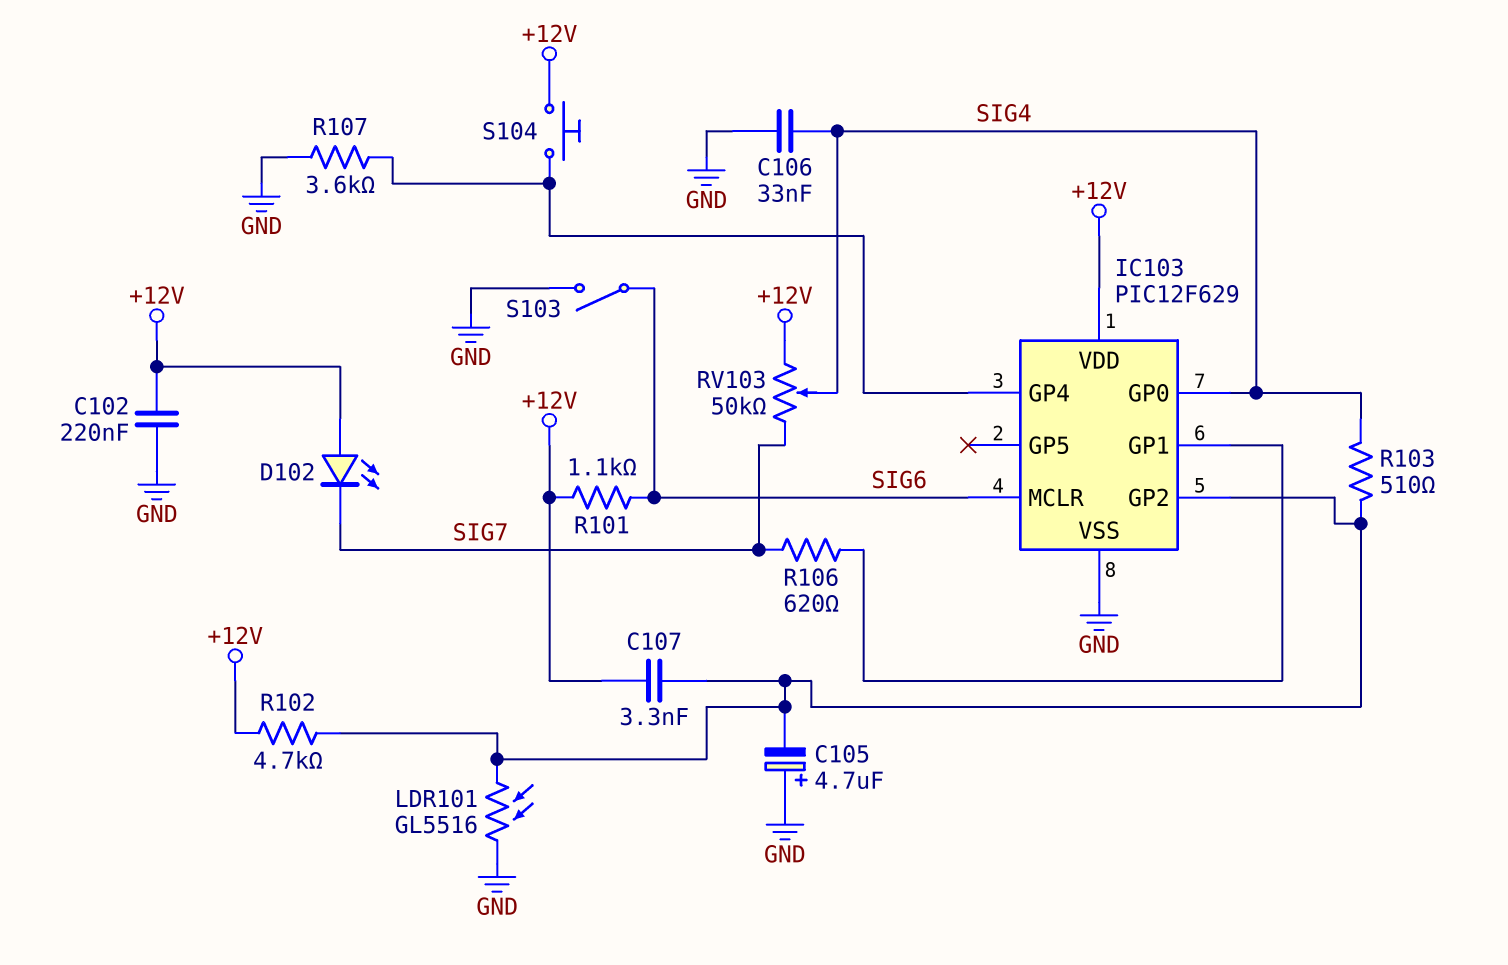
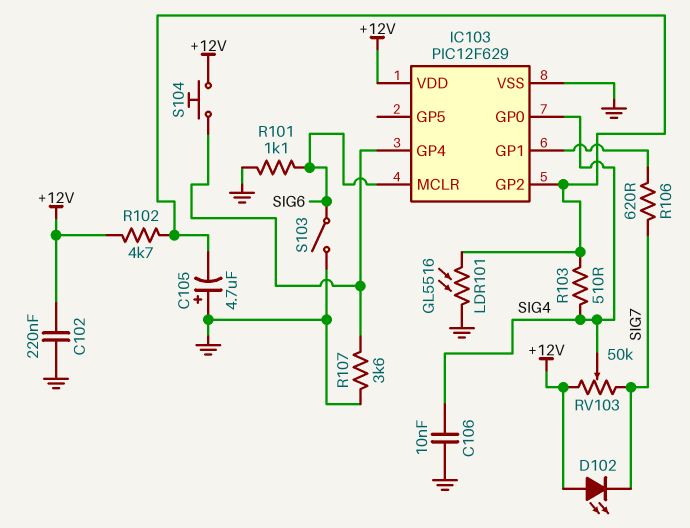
C106: 33nF (GND, SIG4) -> 10nF (GND, SIG4)
C107: 3.3nF (+12V, IC103/GP2) -> none
R101: 1.1k (+12V, SIG6) -> 1.1k (GND, SIG6)

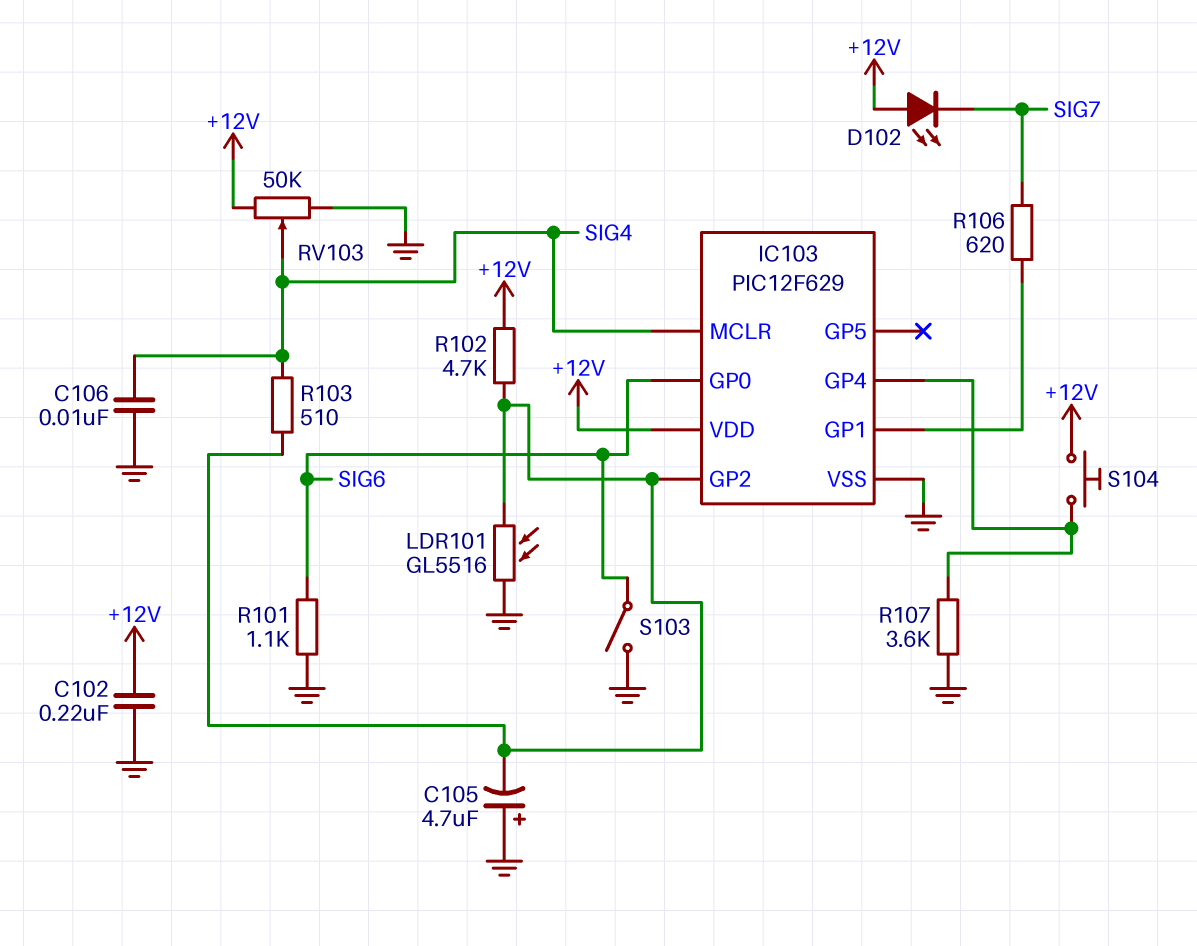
IC103 pin GP0: SIG4 -> SIG6
IC103 pin MCLR: SIG6 -> SIG4
RV103: 50k (+12V, SIG7, wiper SIG4) -> 50k (+12V, GND, wiper SIG4)

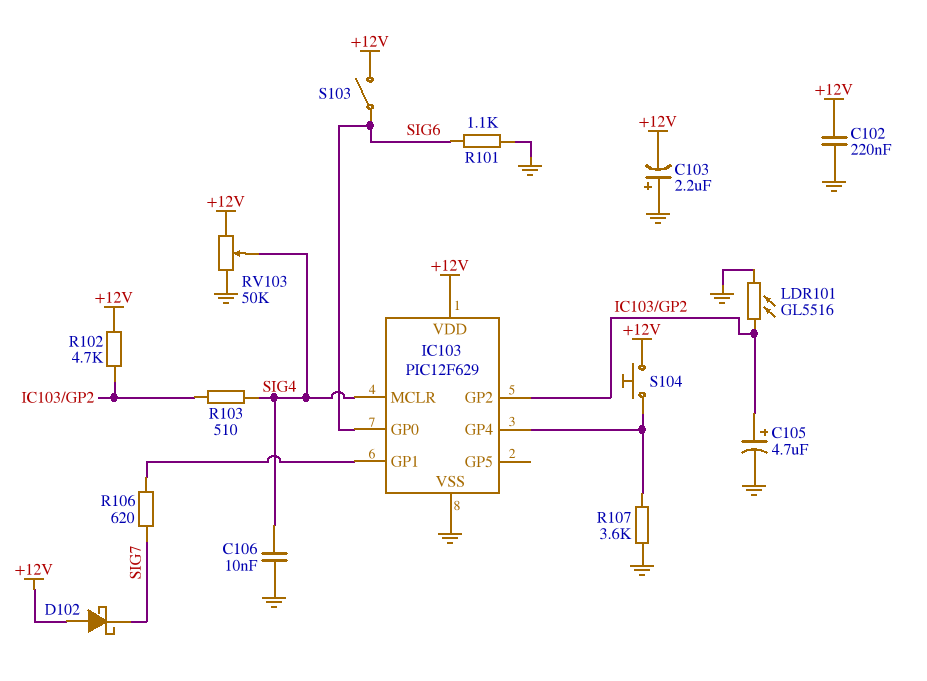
C103: none -> 2.2uF (plus GND, minus +12V)
C105: 4.7uF (plus GND, minus IC103/GP2) -> 4.7uF (plus IC103/GP2, minus GND)
D102: LED (A +12V, K SIG7) -> schottky (A +12V, K SIG7)
S103: switch (GND, SIG6) -> switch (+12V, SIG6)

